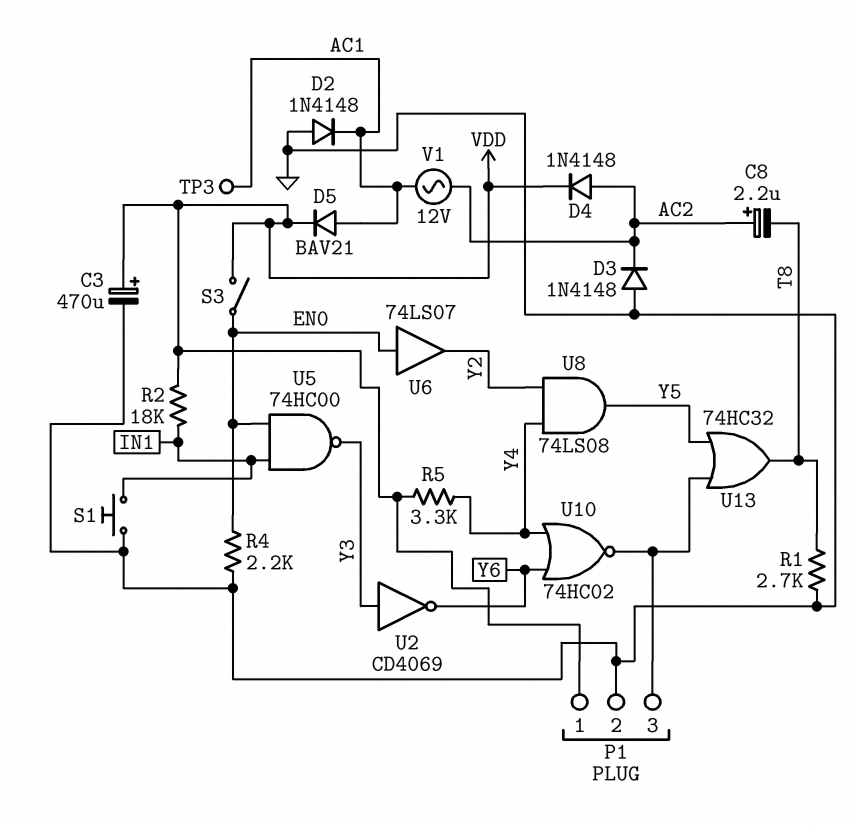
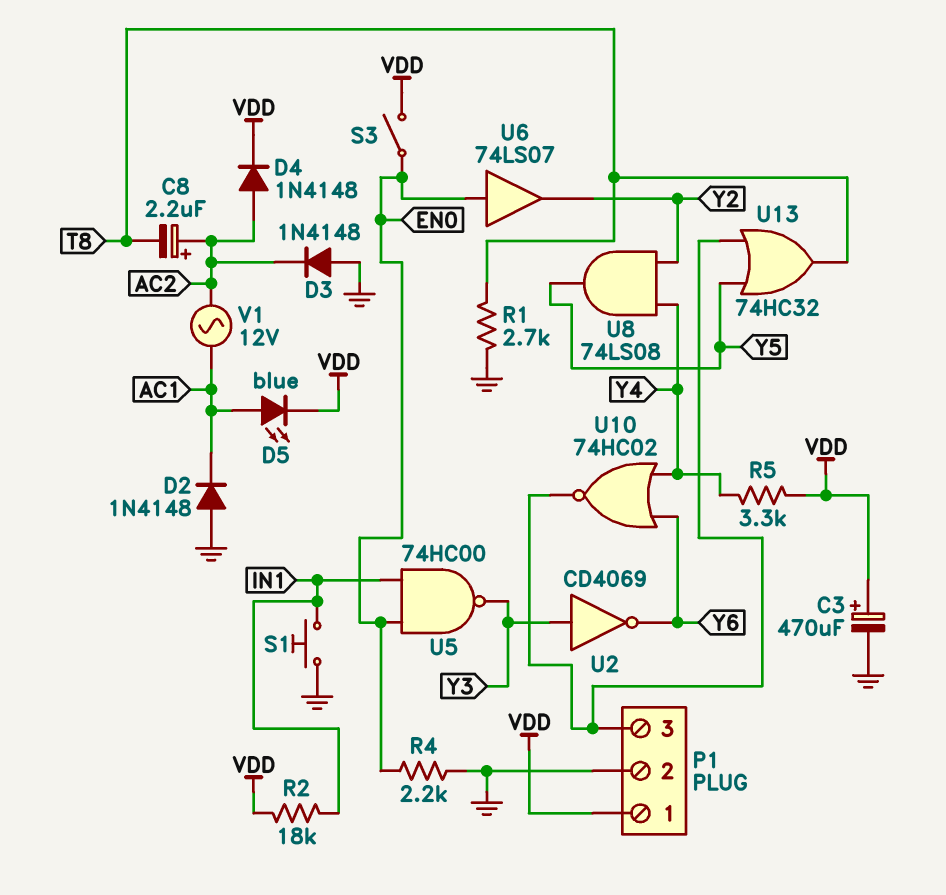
D5: diode BAV21 (A AC1, K VDD) -> LED blue (A AC1, K VDD)
TP3: test point (AC1) -> none

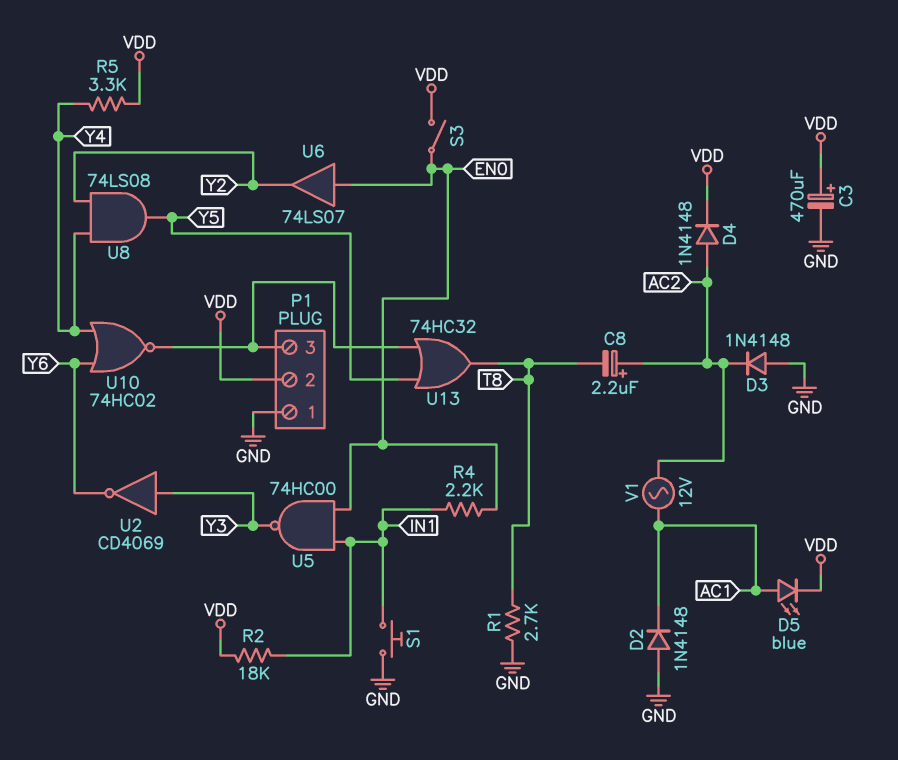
P1 pin 1: VDD -> GND
P1 pin 2: GND -> VDD
R4: 2.2k (EN0, GND) -> 2.2k (EN0, IN1)

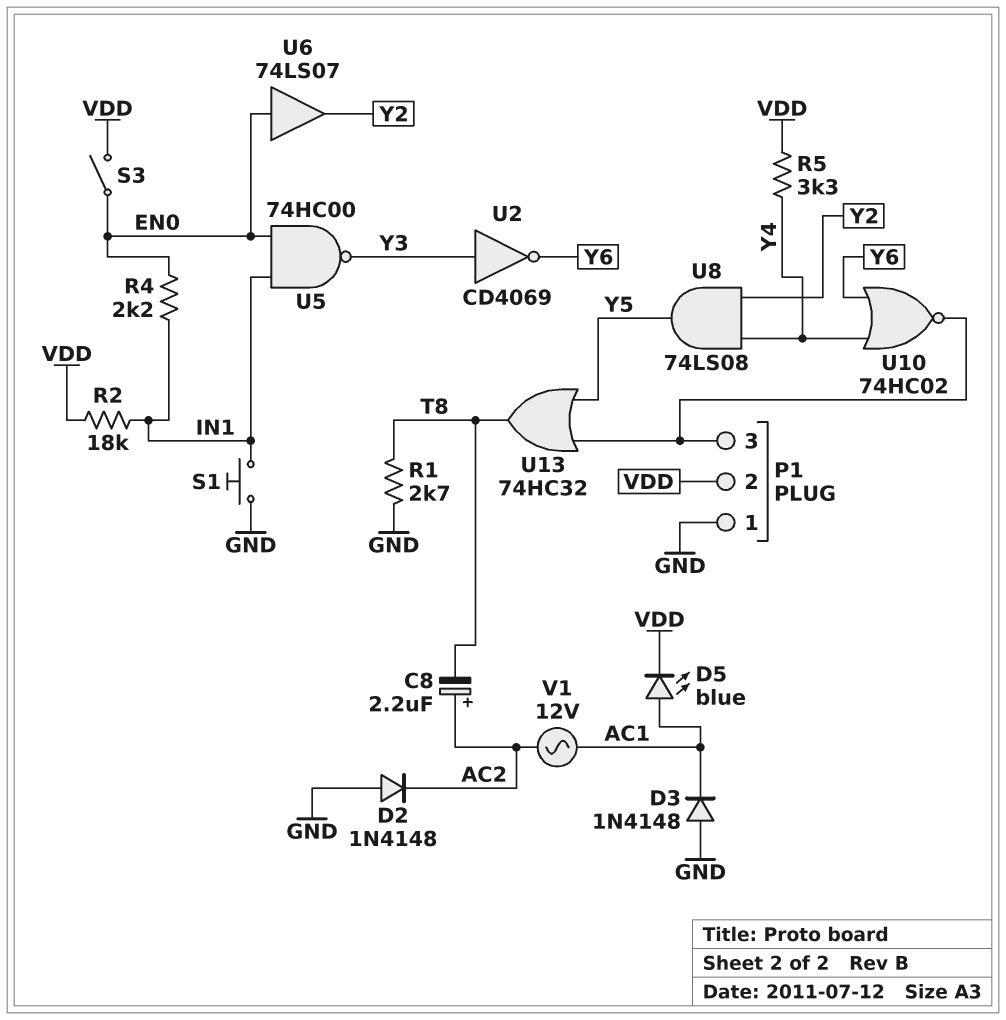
C3: 470uF (plus VDD, minus GND) -> none
D2: diode 1N4148 (A GND, K AC1) -> diode 1N4148 (A GND, K AC2)
D3: diode 1N4148 (A GND, K AC2) -> diode 1N4148 (A GND, K AC1)
D4: diode 1N4148 (A AC2, K VDD) -> none

